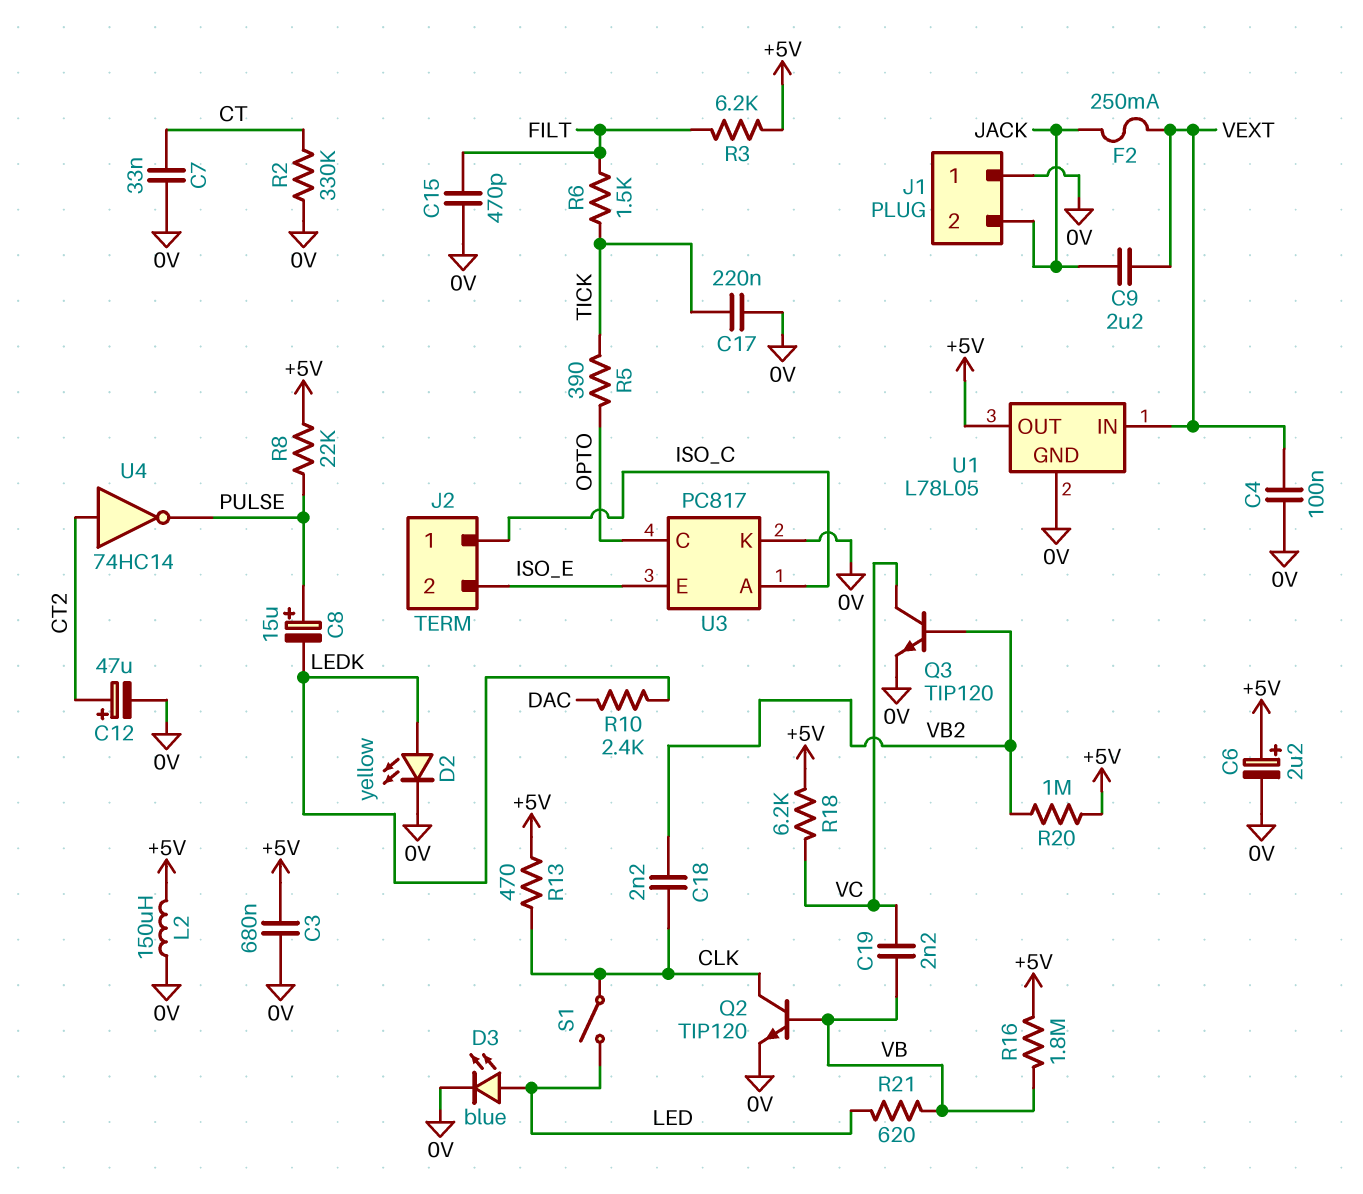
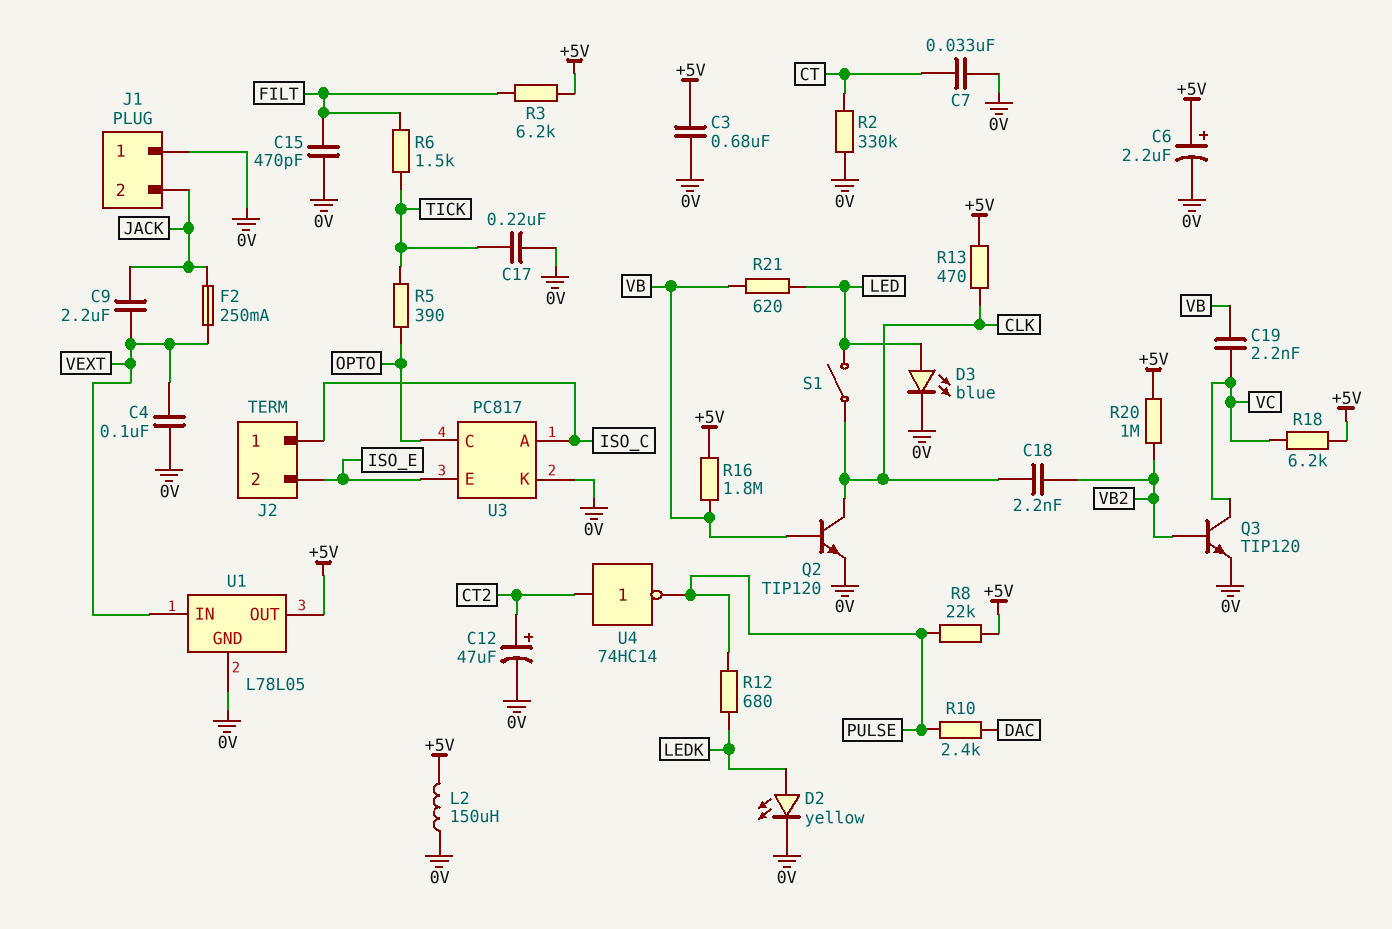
C8: 15uF (plus PULSE, minus LEDK) -> none
R10: 2.4k (DAC, LEDK) -> 2.4k (DAC, PULSE)
R12: none -> 680 (LEDK, PULSE)

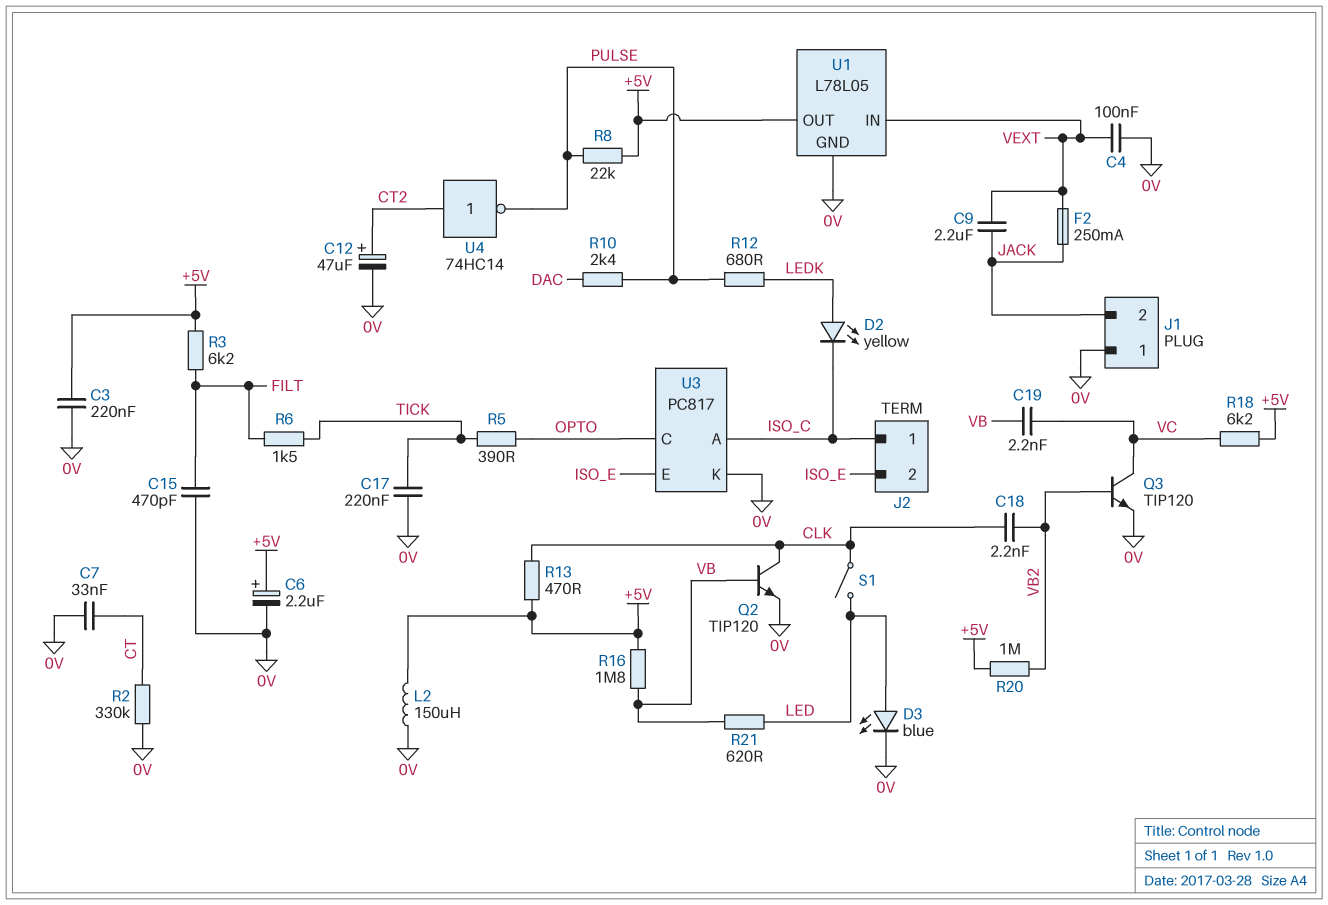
C3: 680nF (+5V, 0V) -> 220nF (+5V, 0V)
D2: LED yellow (A LEDK, K 0V) -> LED yellow (A LEDK, K ISO_C)

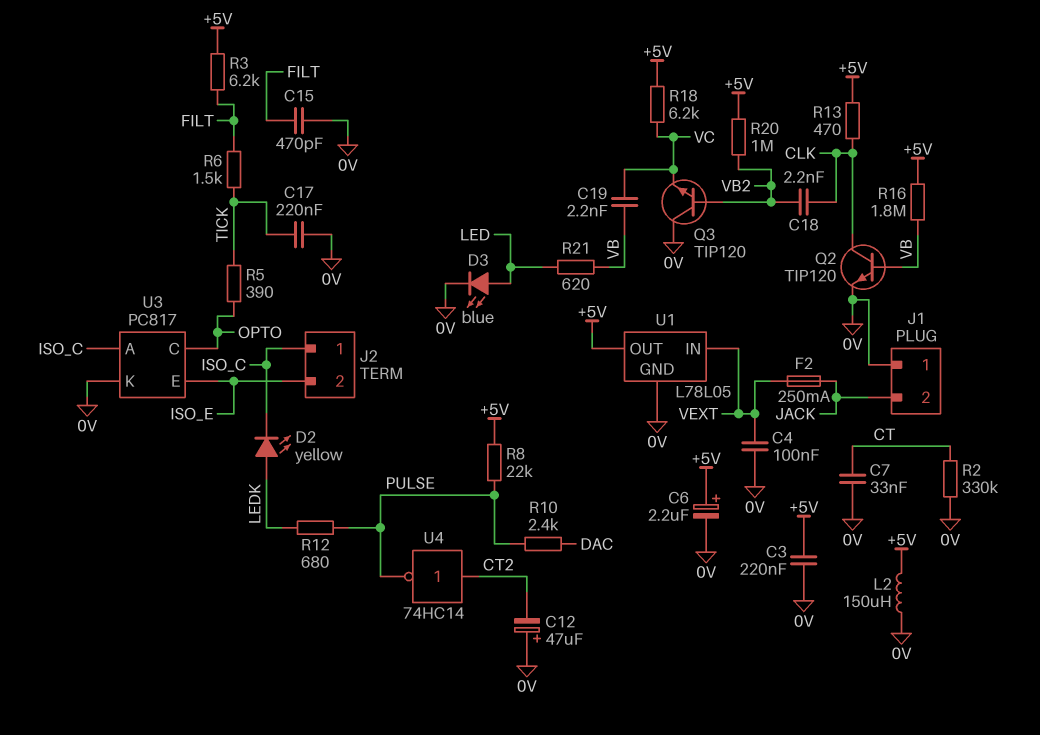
C9: 2.2uF (JACK, VEXT) -> none
C12: 47uF (plus CT2, minus 0V) -> 47uF (plus 0V, minus CT2)
Q3: NPN TIP120 (B VB2, C VC, E 0V) -> NPN TIP120 (B VB2, C 0V, E VC)
S1: switch (CLK, LED) -> none

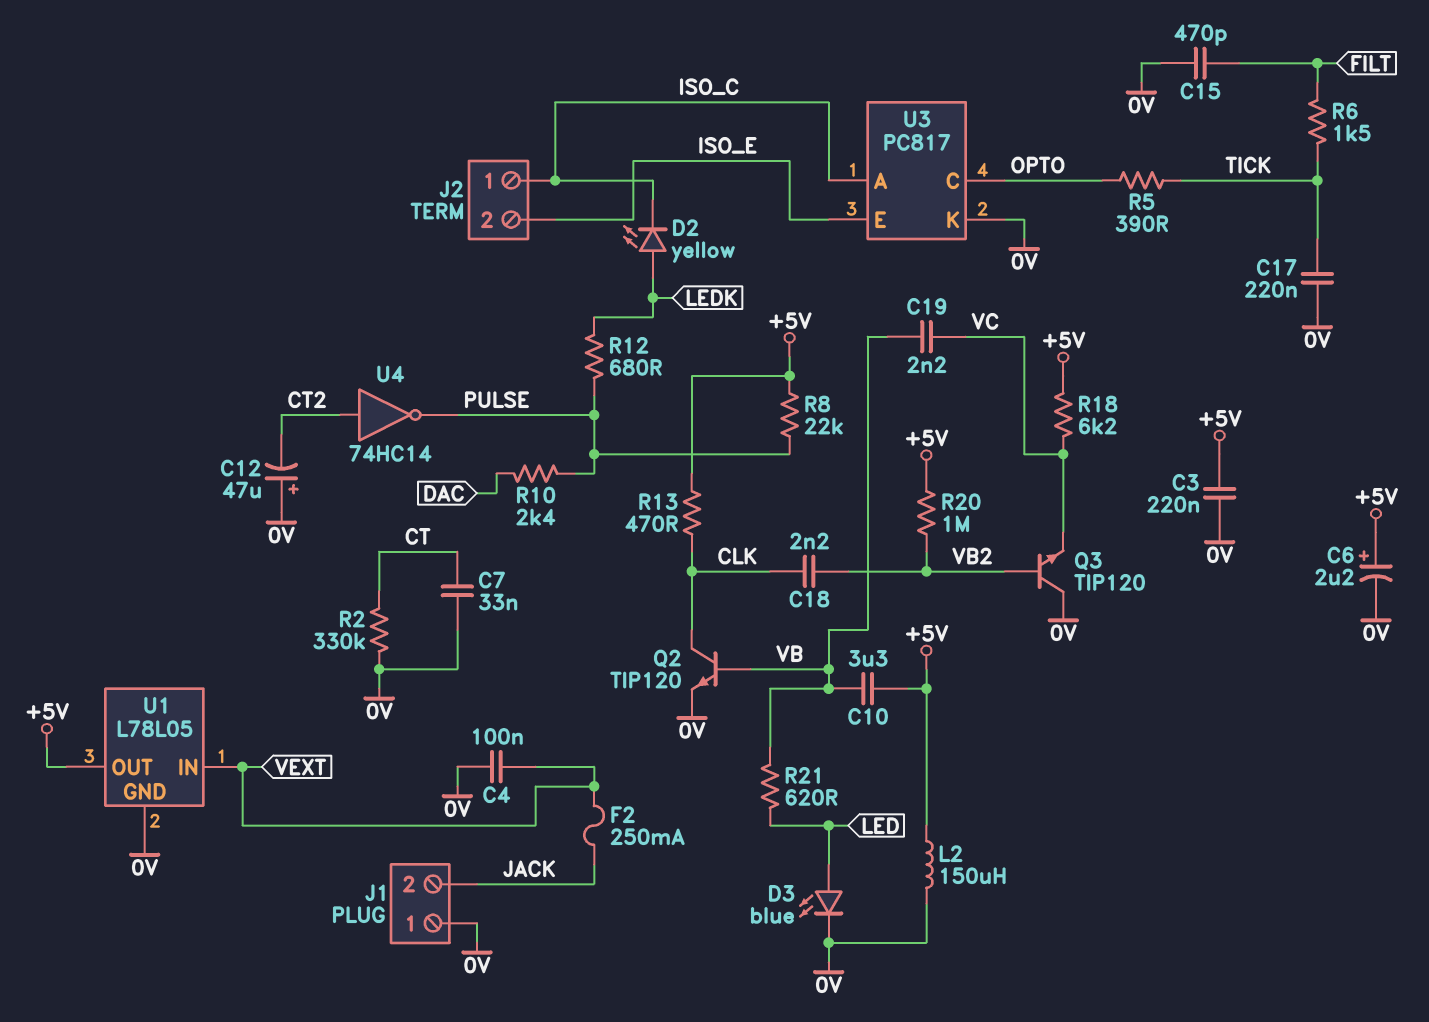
C10: none -> 3.3uF (+5V, VB)
R3: 6.2k (+5V, FILT) -> none
R16: 1.8M (+5V, VB) -> none

